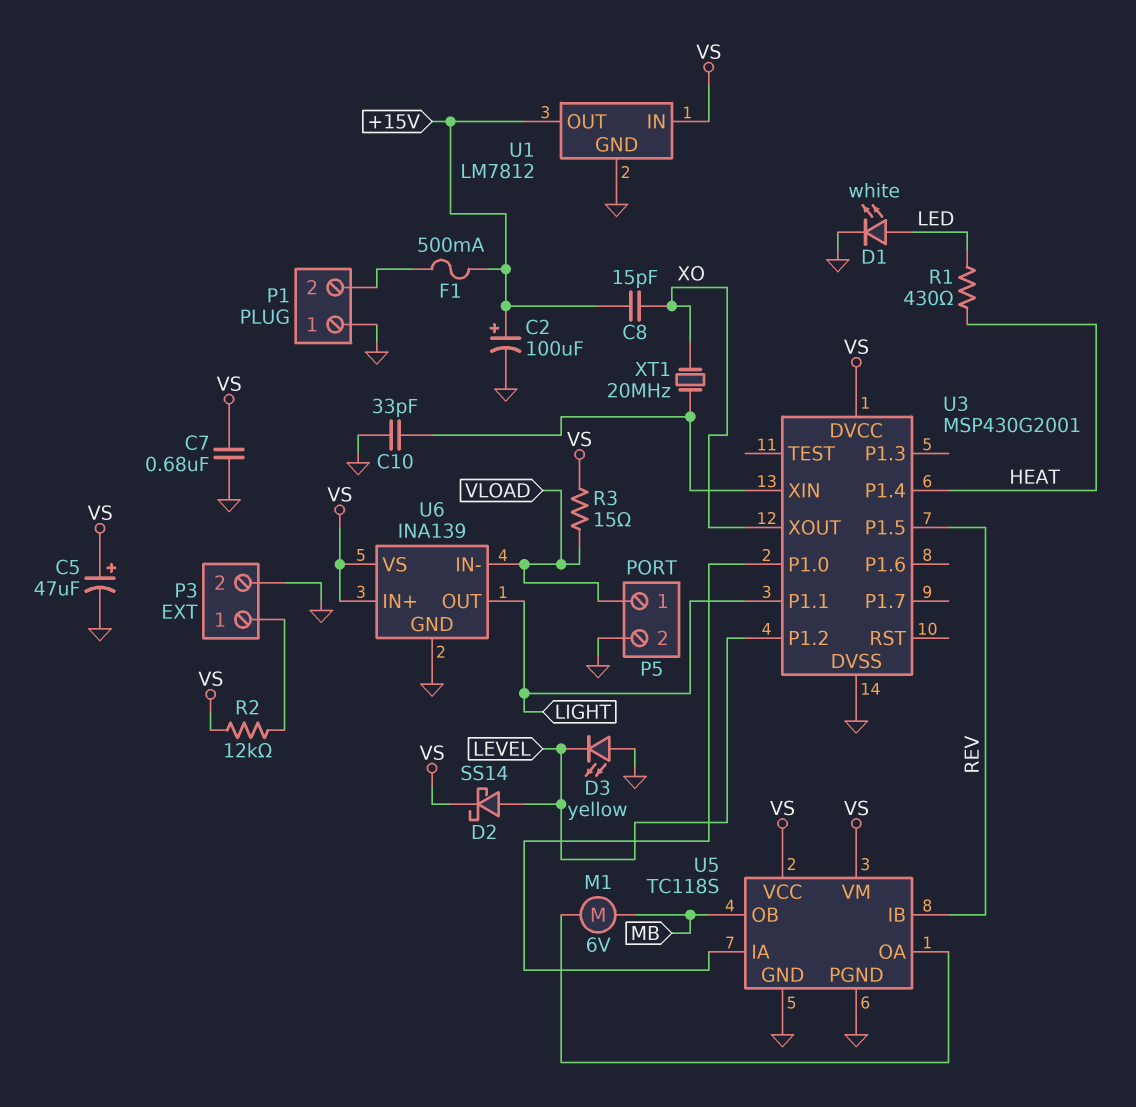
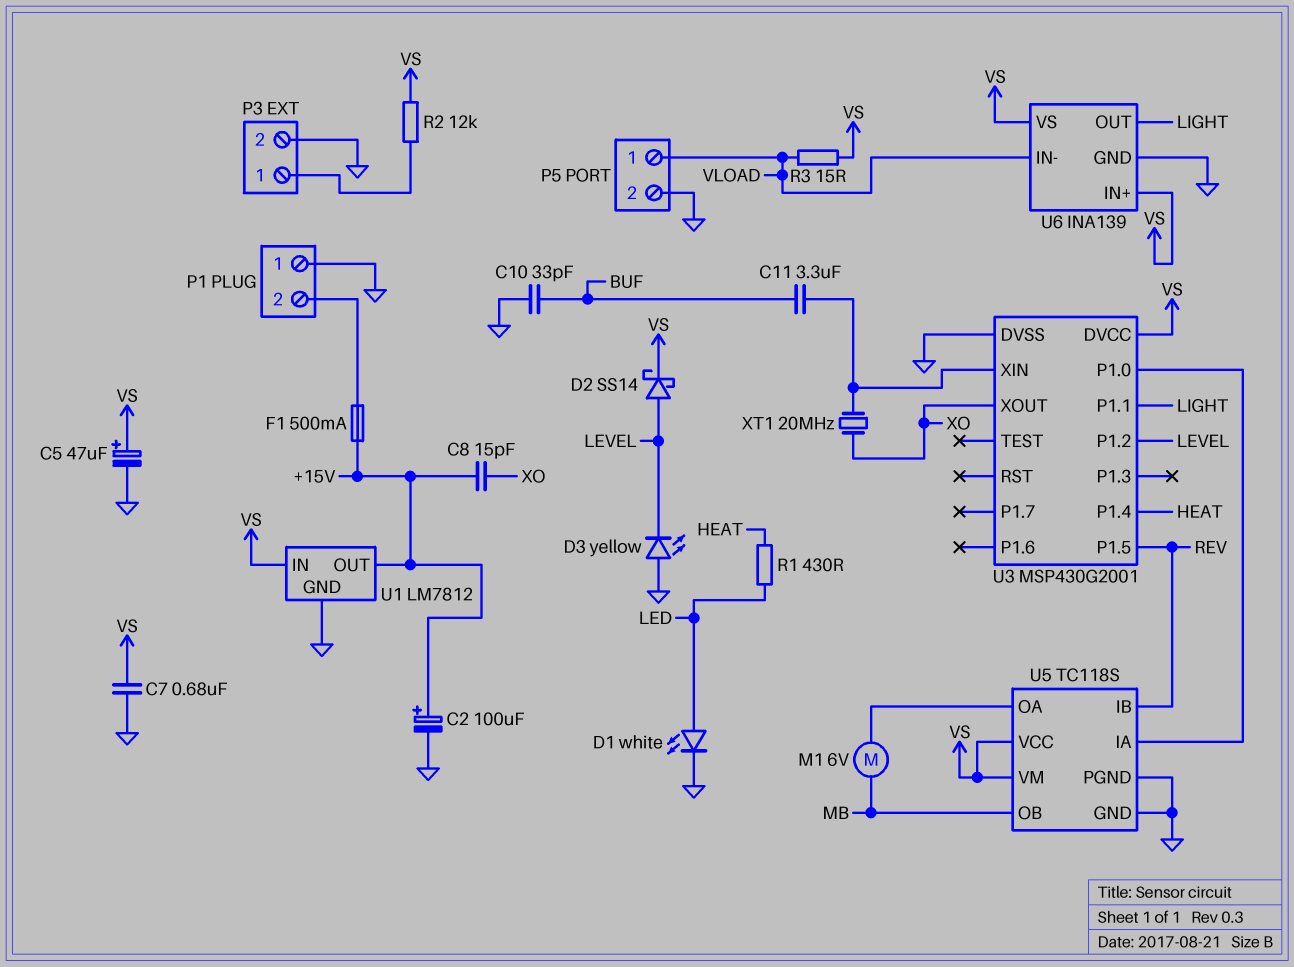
C10: 33pF (GND, U3/XIN) -> 33pF (BUF, GND)
C11: none -> 3.3uF (BUF, U3/XIN)

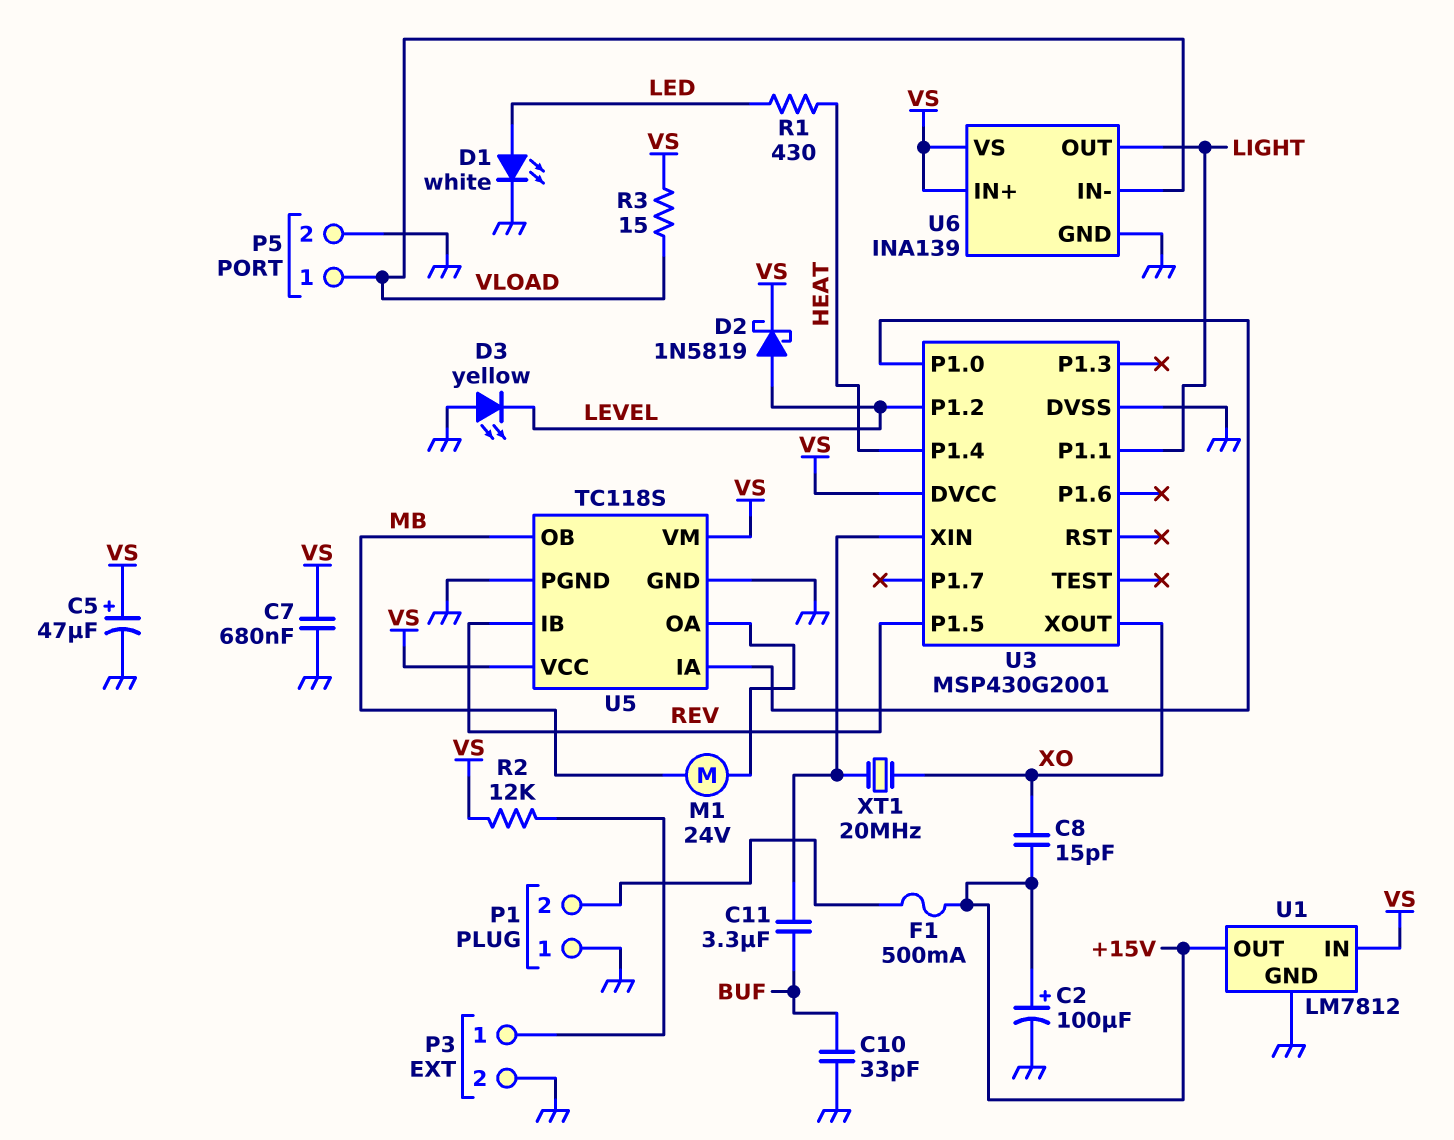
D2: schottky SS14 (A LEVEL, K VS) -> schottky 1N5819 (A LEVEL, K VS)
M1: motor 6V (MB, U5/OA) -> motor 24V (MB, U5/OA)

